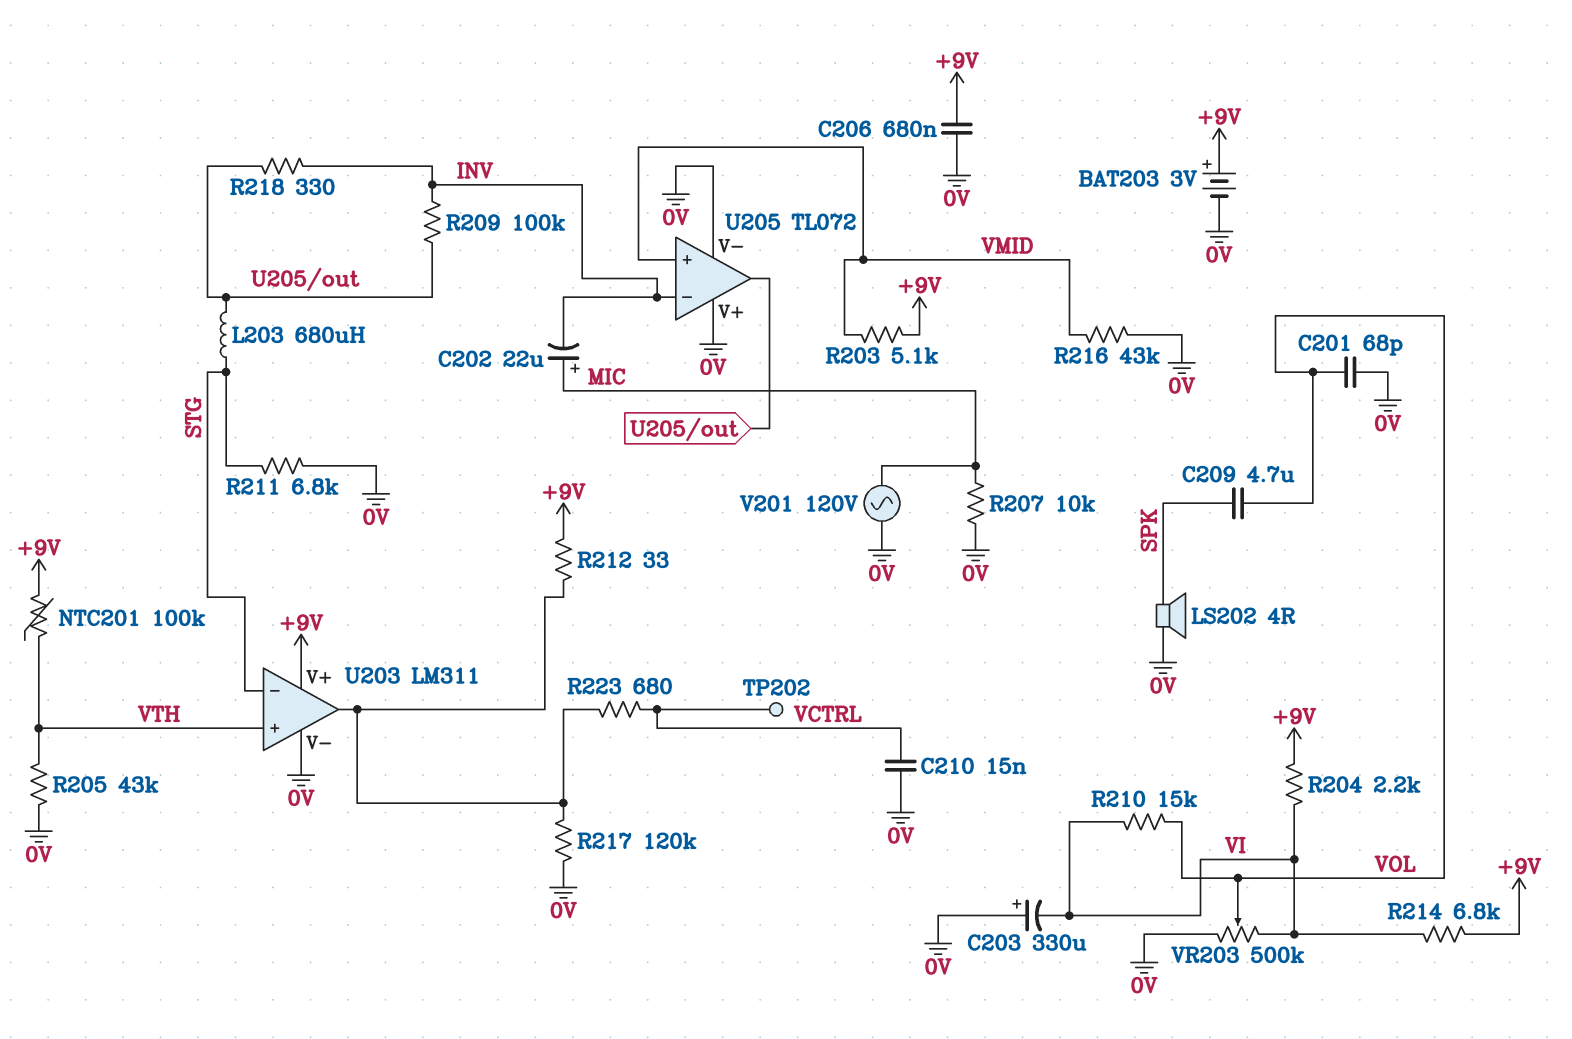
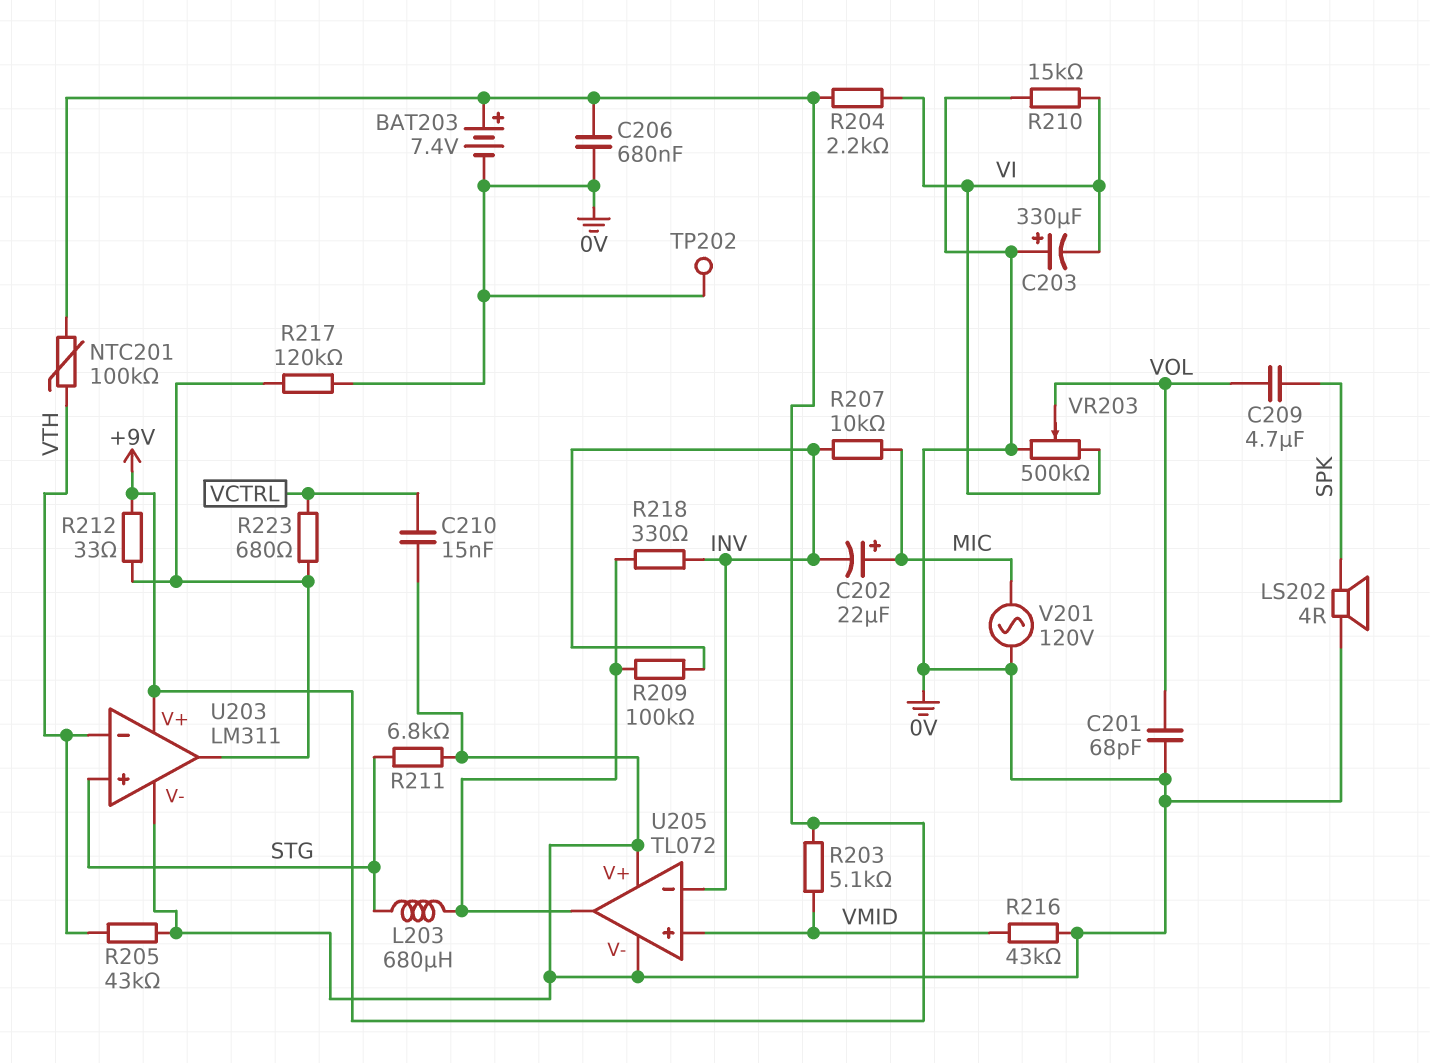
BAT203: 3V (plus +9V, minus 0V) -> 7.4V (plus +9V, minus 0V)
R207: 10k (0V, MIC) -> 10k (INV, MIC)
R210: 15k (VI, VOL) -> 15k (0V, VI)
R214: 6.8k (+9V, VI) -> none
TP202: test point (VCTRL) -> test point (0V)
U203 pin in+: VTH -> STG
U203 pin in-: STG -> VTH

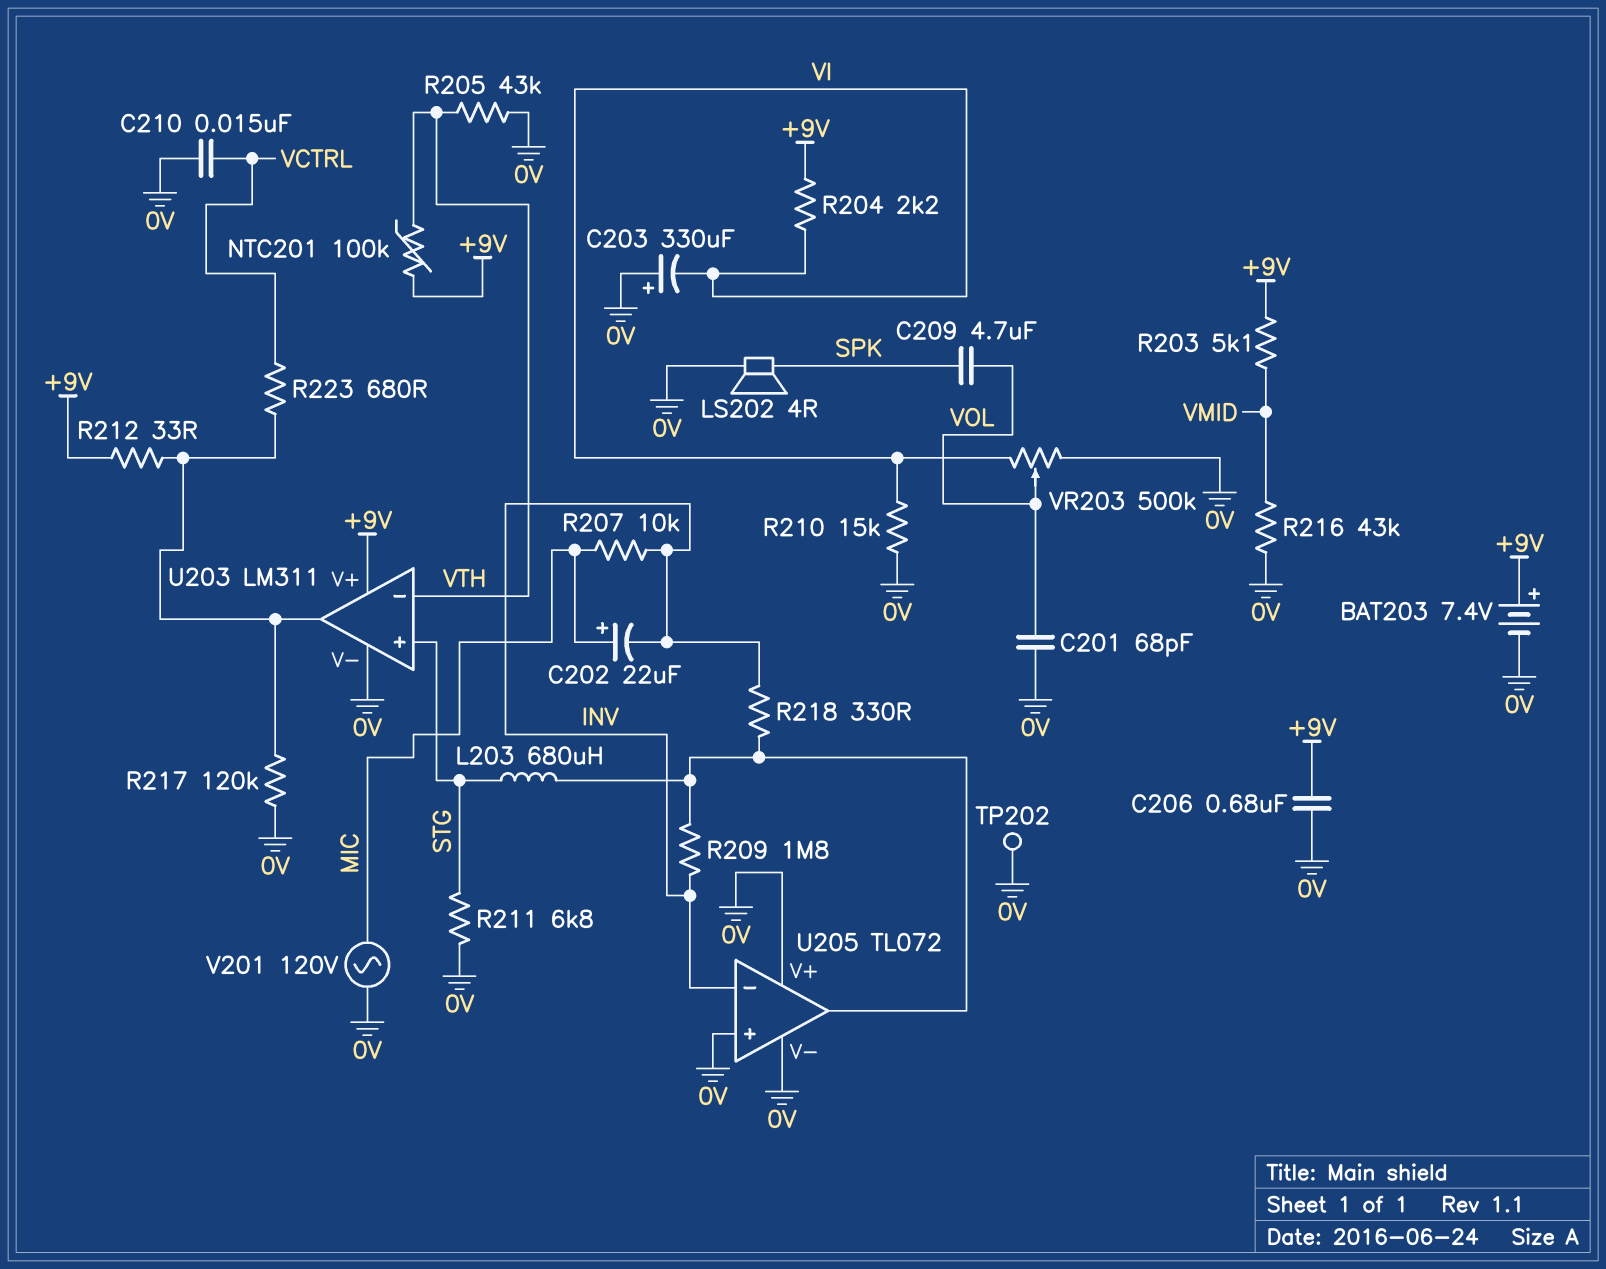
R209: 100k (INV, U205/out) -> 1.8M (INV, U205/out)
U205 pin in+: VMID -> 0V

